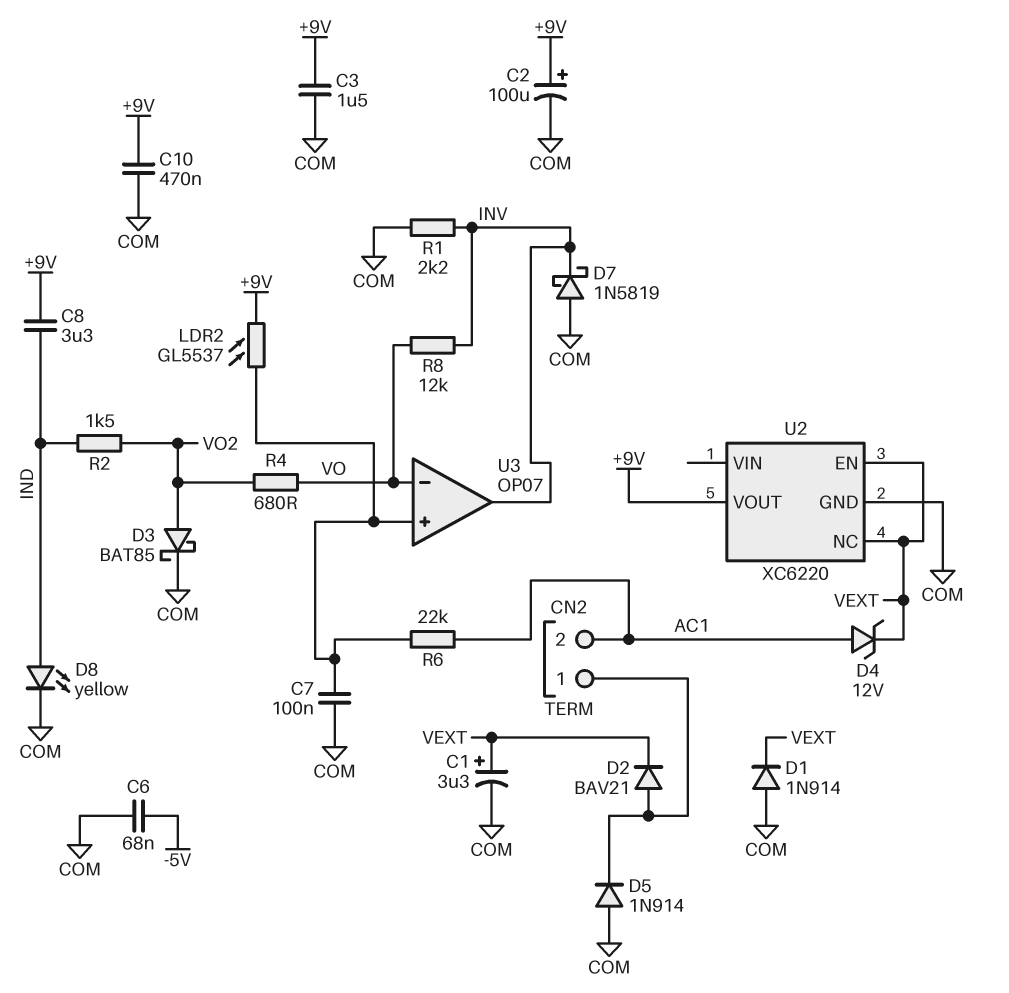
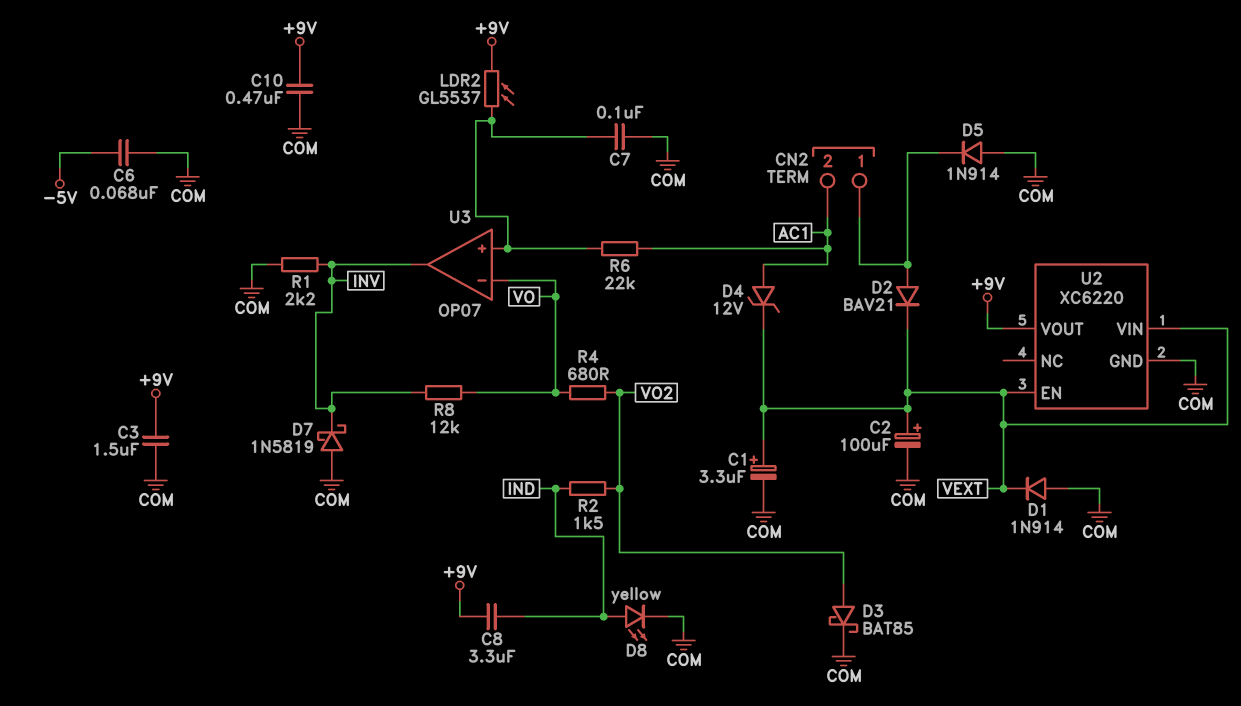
C2: 100uF (plus +9V, minus COM) -> 100uF (plus VEXT, minus COM)
U2 pin NC: VEXT -> none
U2 pin VIN: none -> VEXT

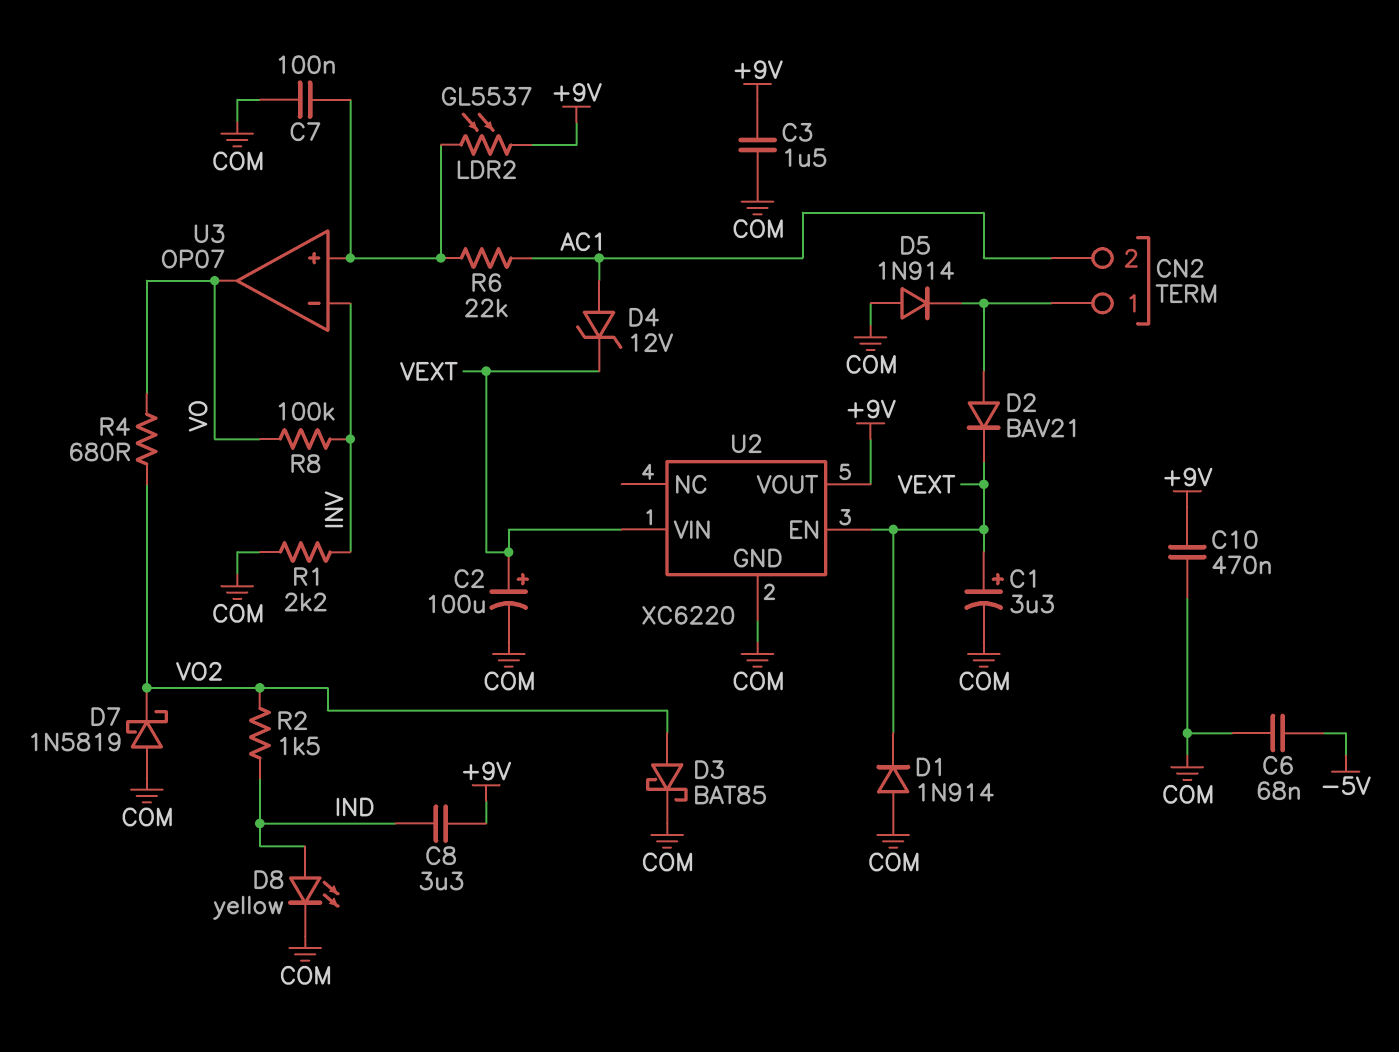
D7: schottky 1N5819 (A COM, K INV) -> schottky 1N5819 (A COM, K VO2)
R8: 12k (INV, VO) -> 100k (INV, VO)
U3 pin in-: VO -> INV
U3 pin out: INV -> VO

